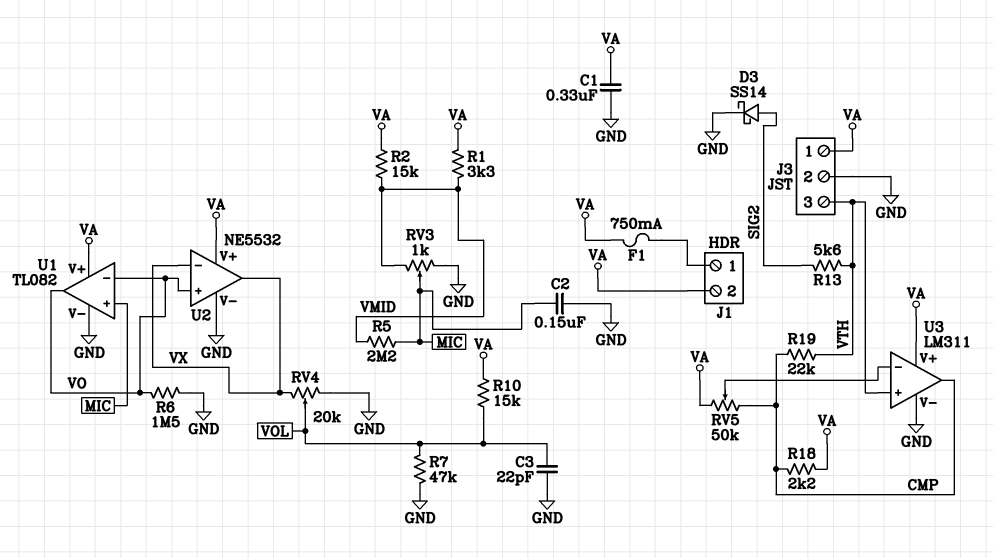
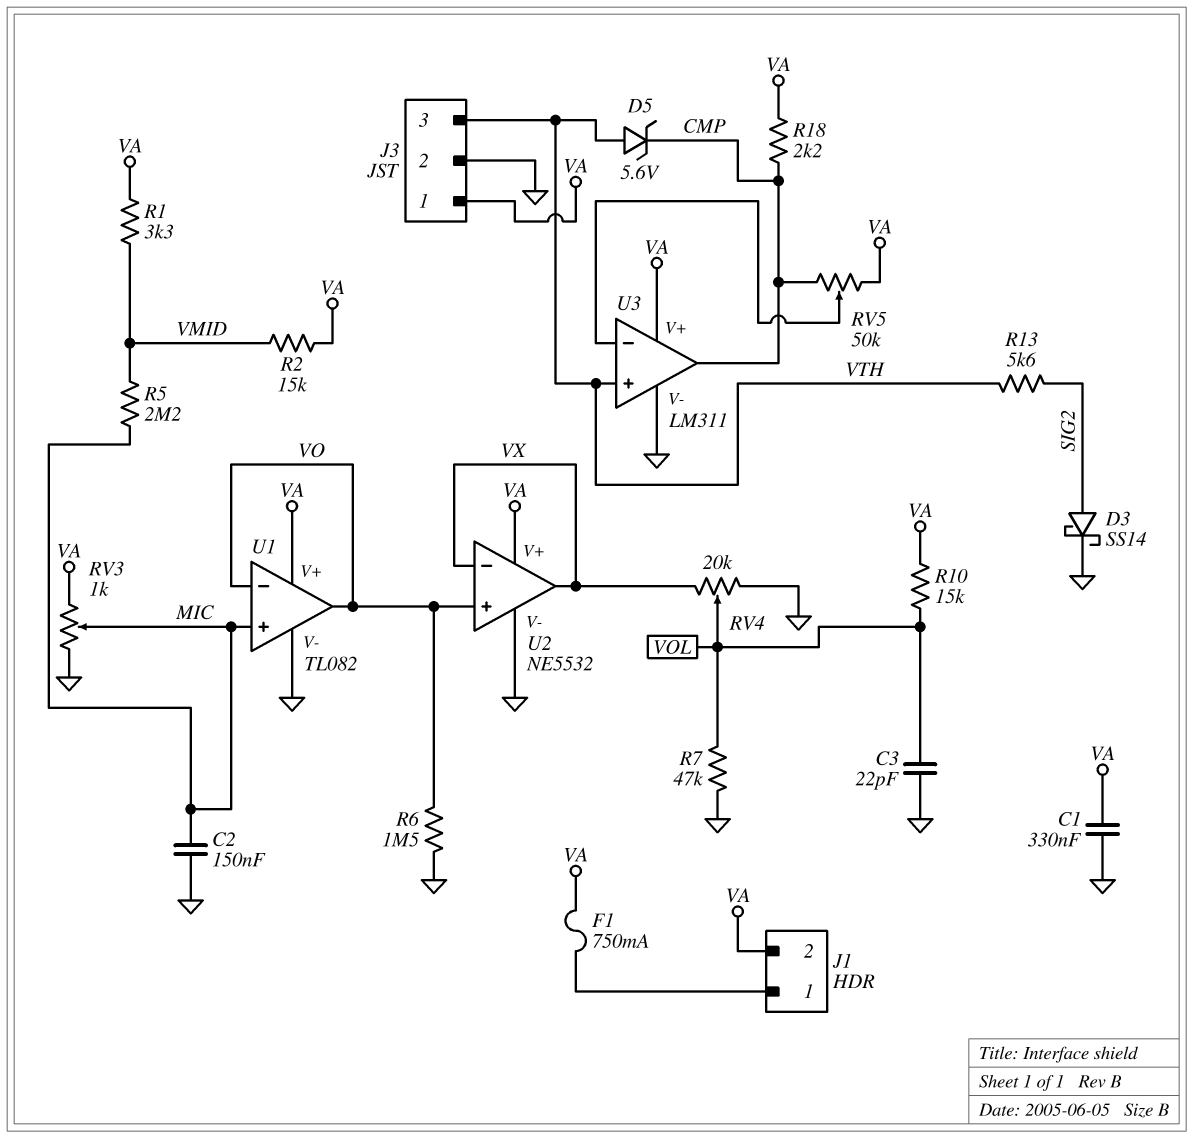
D5: none -> zener 5.6V (A VTH, K CMP)
R19: 22k (CMP, VTH) -> none
RV3: 1k (GND, VMID, wiper MIC) -> 1k (GND, VA, wiper MIC)

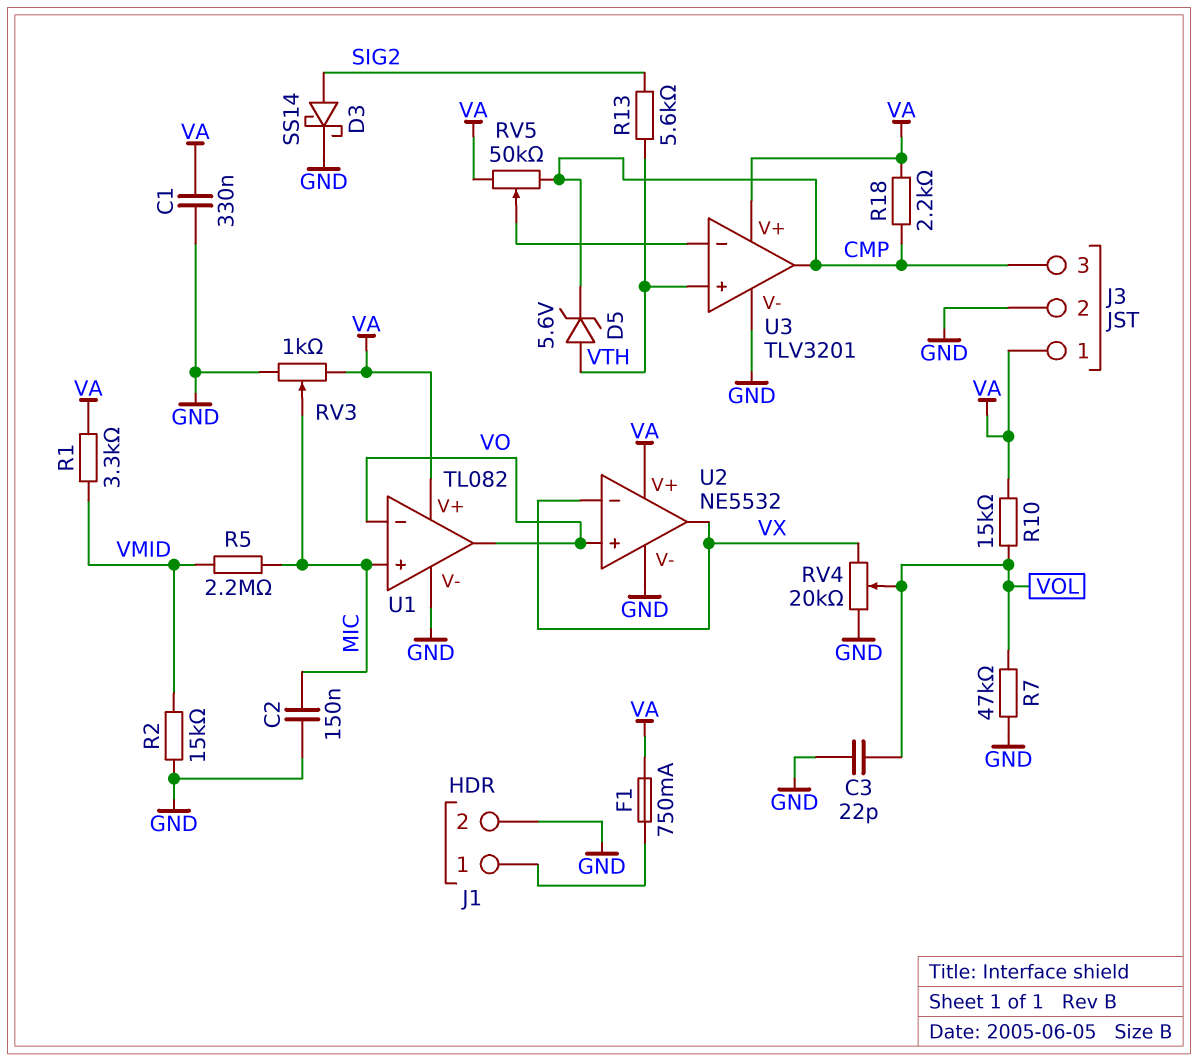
J1 pin 2: VA -> GND
J3 pin 3: VTH -> CMP
R2: 15k (VA, VMID) -> 15k (GND, VMID)
R6: 1.5M (GND, VO) -> none
U3: LM311 -> TLV3201

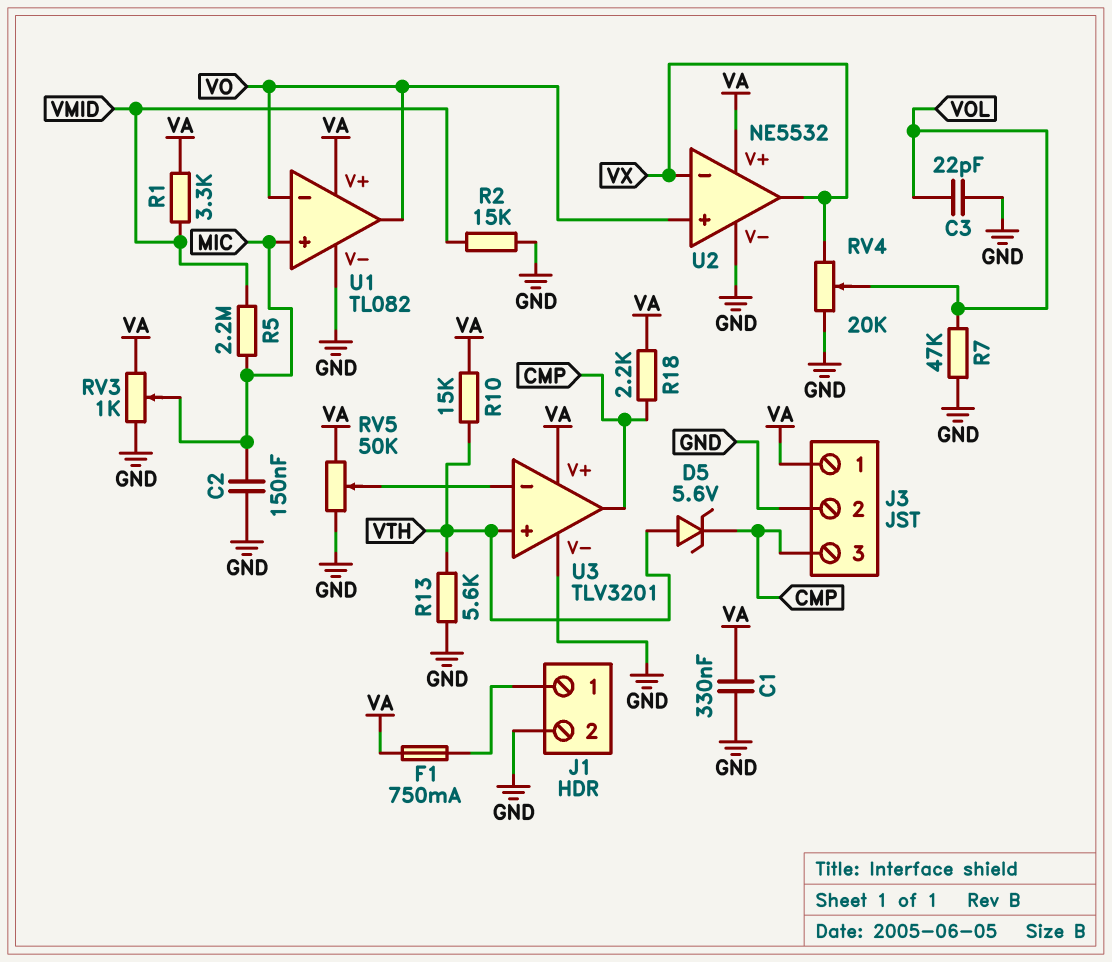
D3: schottky SS14 (A SIG2, K GND) -> none
R10: 15k (VA, VOL) -> 15k (VA, VTH)
R13: 5.6k (SIG2, VTH) -> 5.6k (GND, VTH)
RV5: 50k (CMP, VA, wiper U3/in-) -> 50k (GND, VA, wiper U3/in-)

